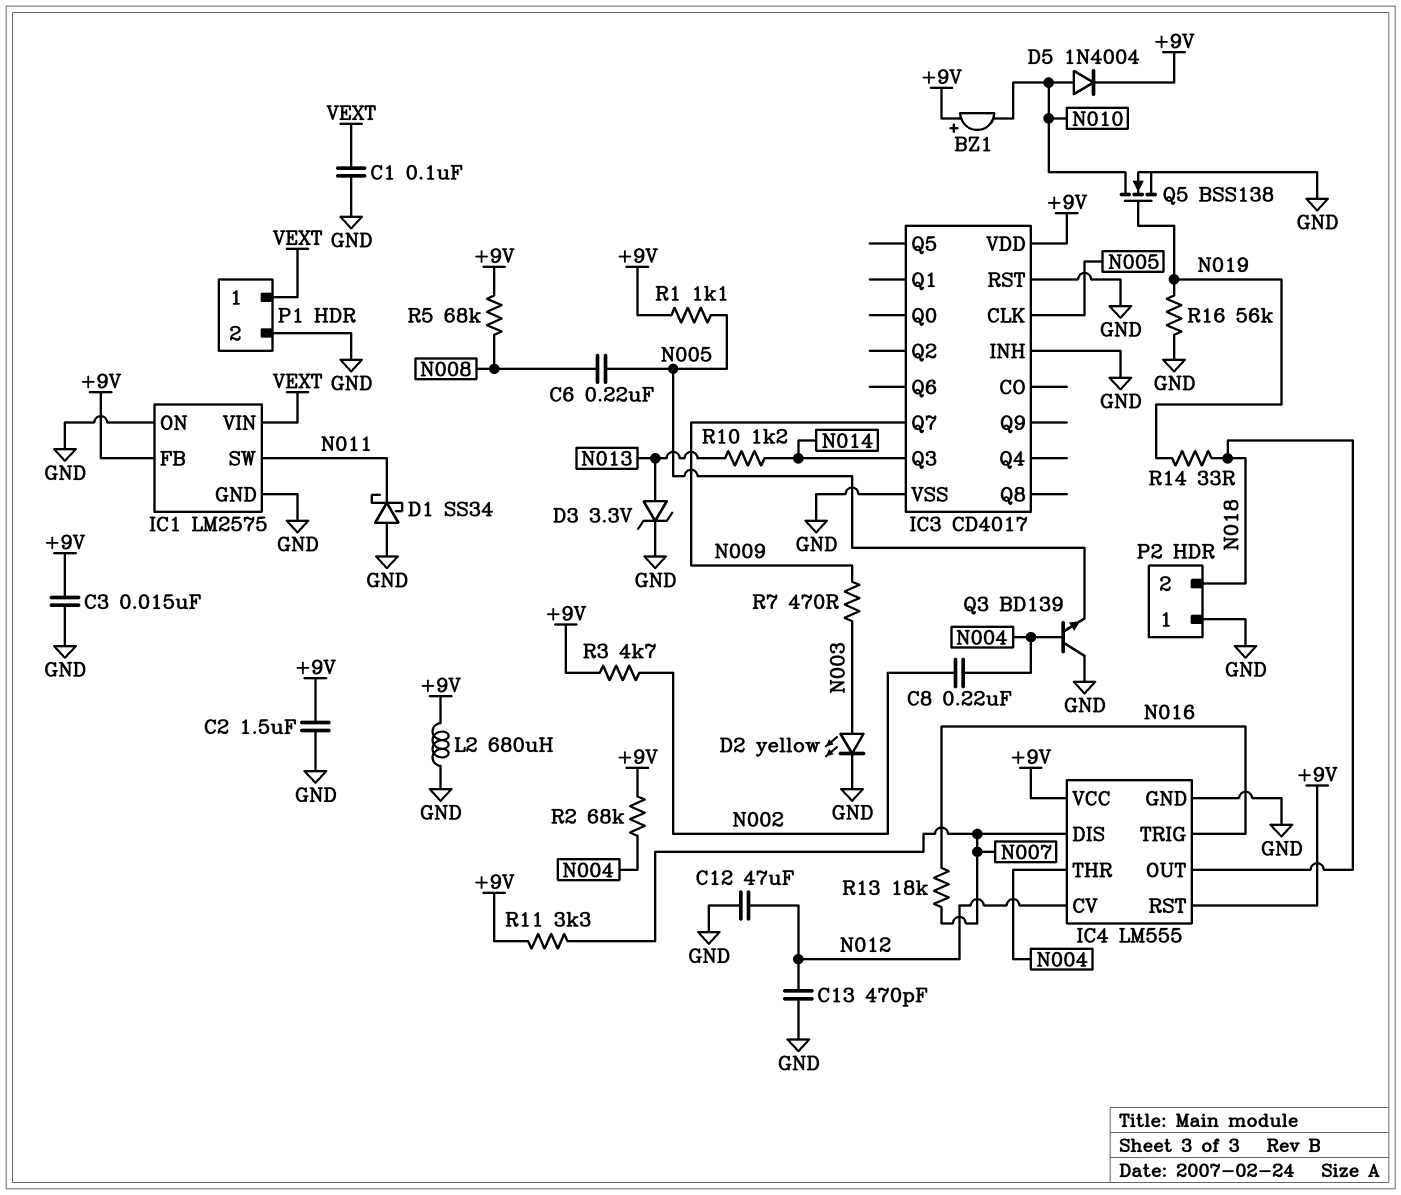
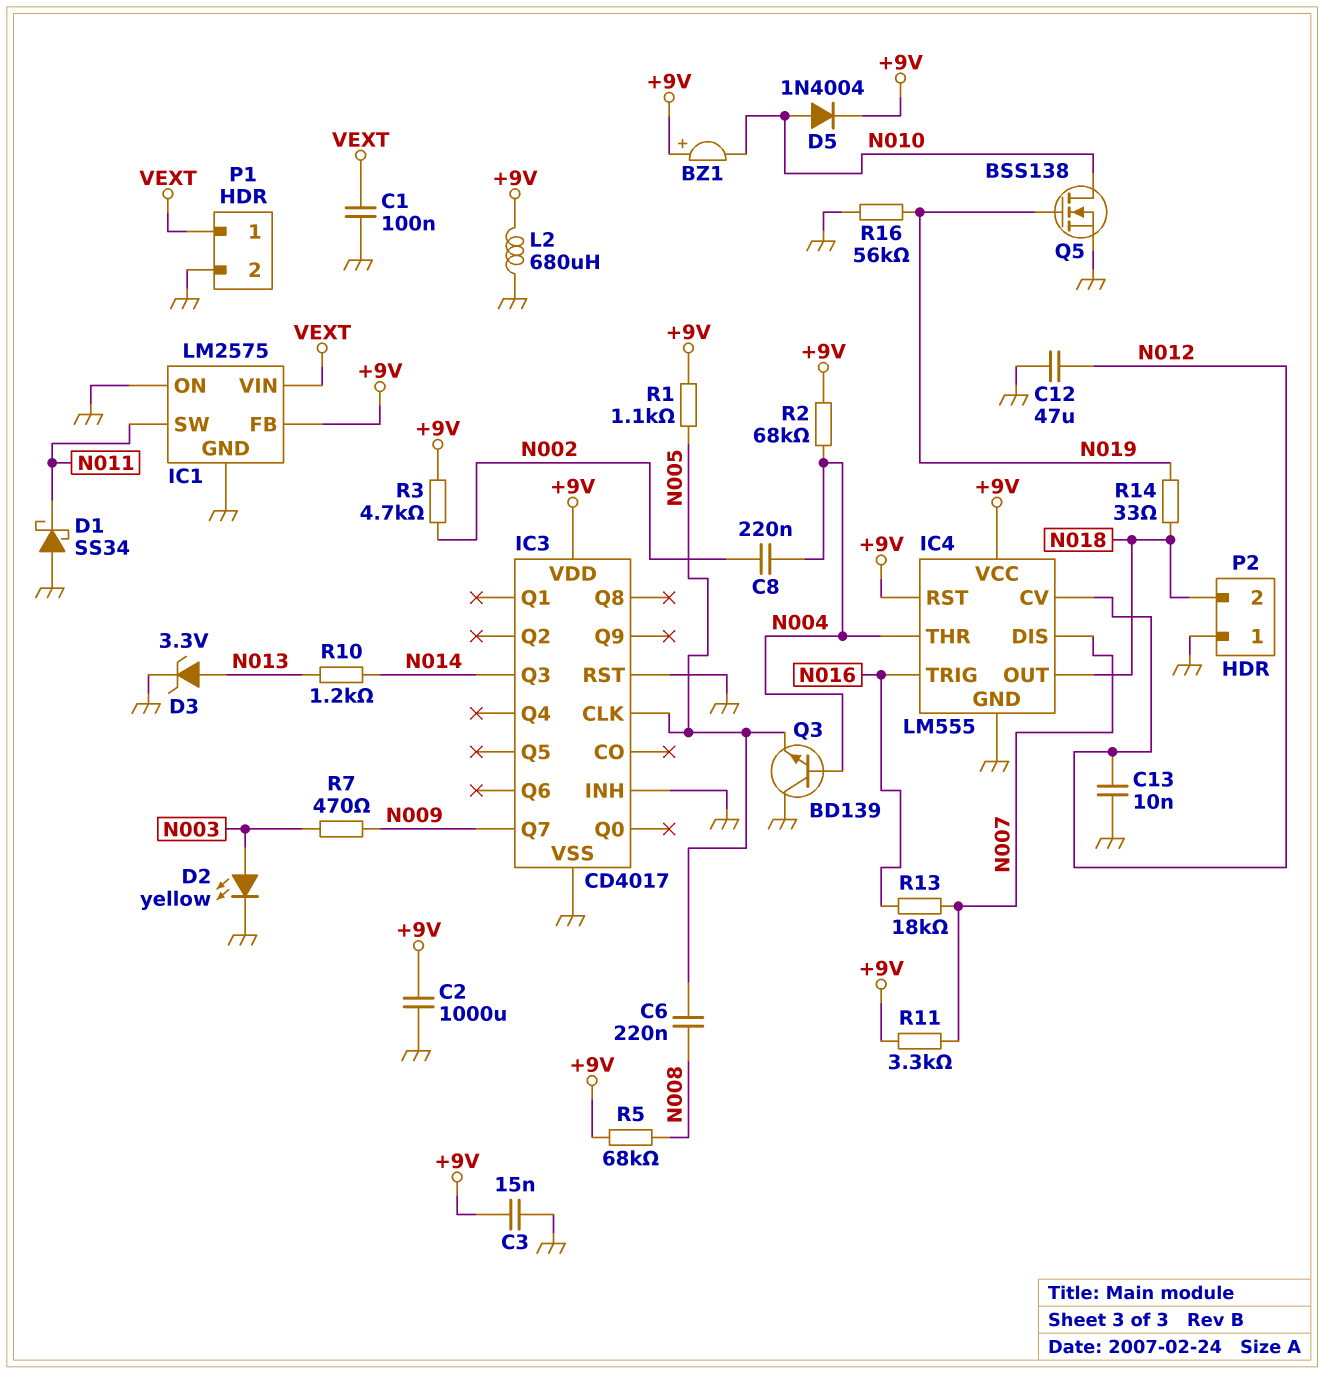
C2: 1.5uF (+9V, GND) -> 1000uF (+9V, GND)
C13: 470pF (GND, N012) -> 10nF (GND, N012)

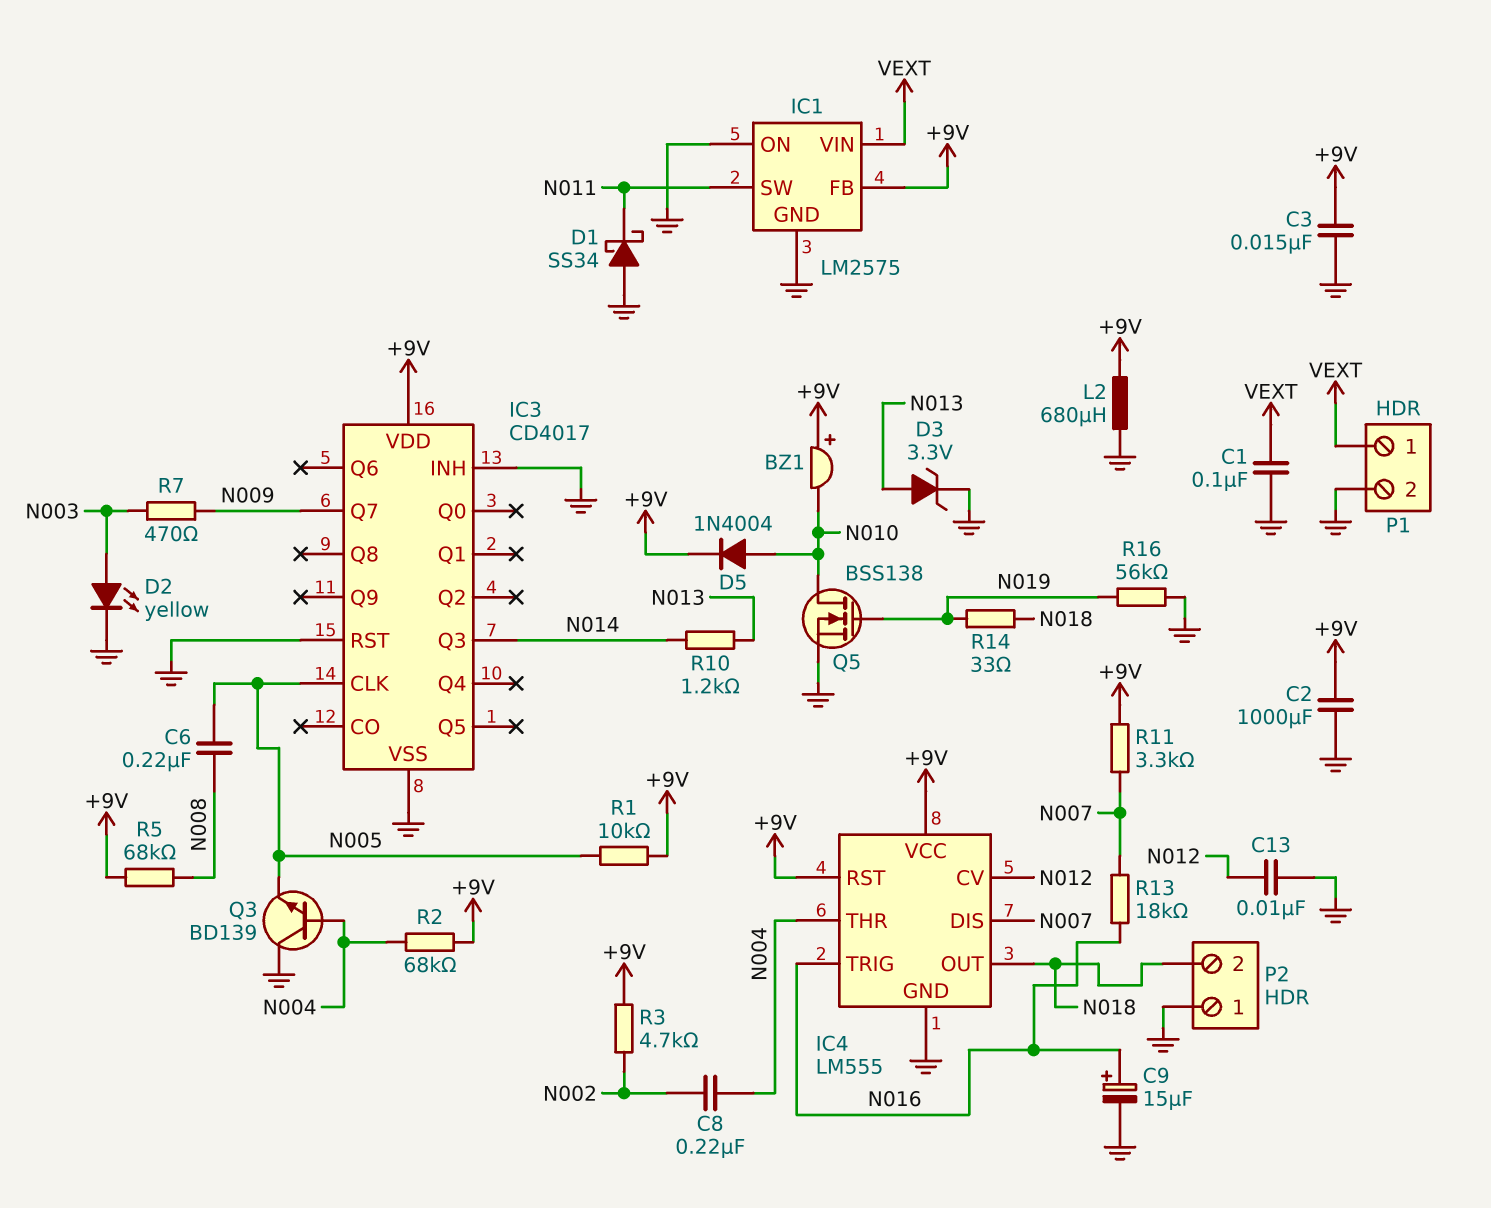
C9: none -> 15uF (plus N016, minus GND)
C12: 47uF (GND, N012) -> none
R1: 1.1k (+9V, N005) -> 10k (+9V, N005)

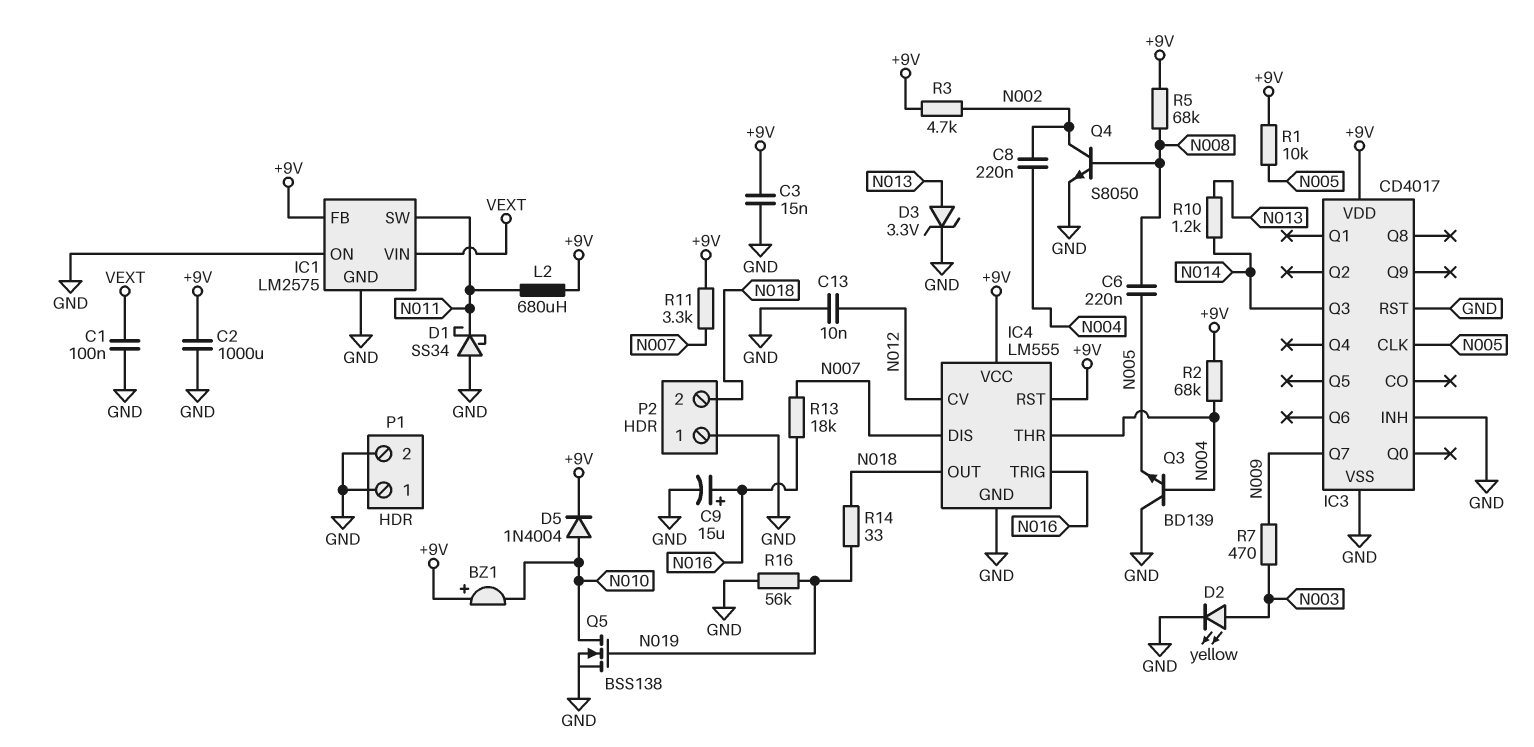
L2: 680uH (+9V, GND) -> 680uH (+9V, N011)
P1 pin 1: VEXT -> GND
Q4: none -> NPN S8050 (B N008, C N002, E GND)

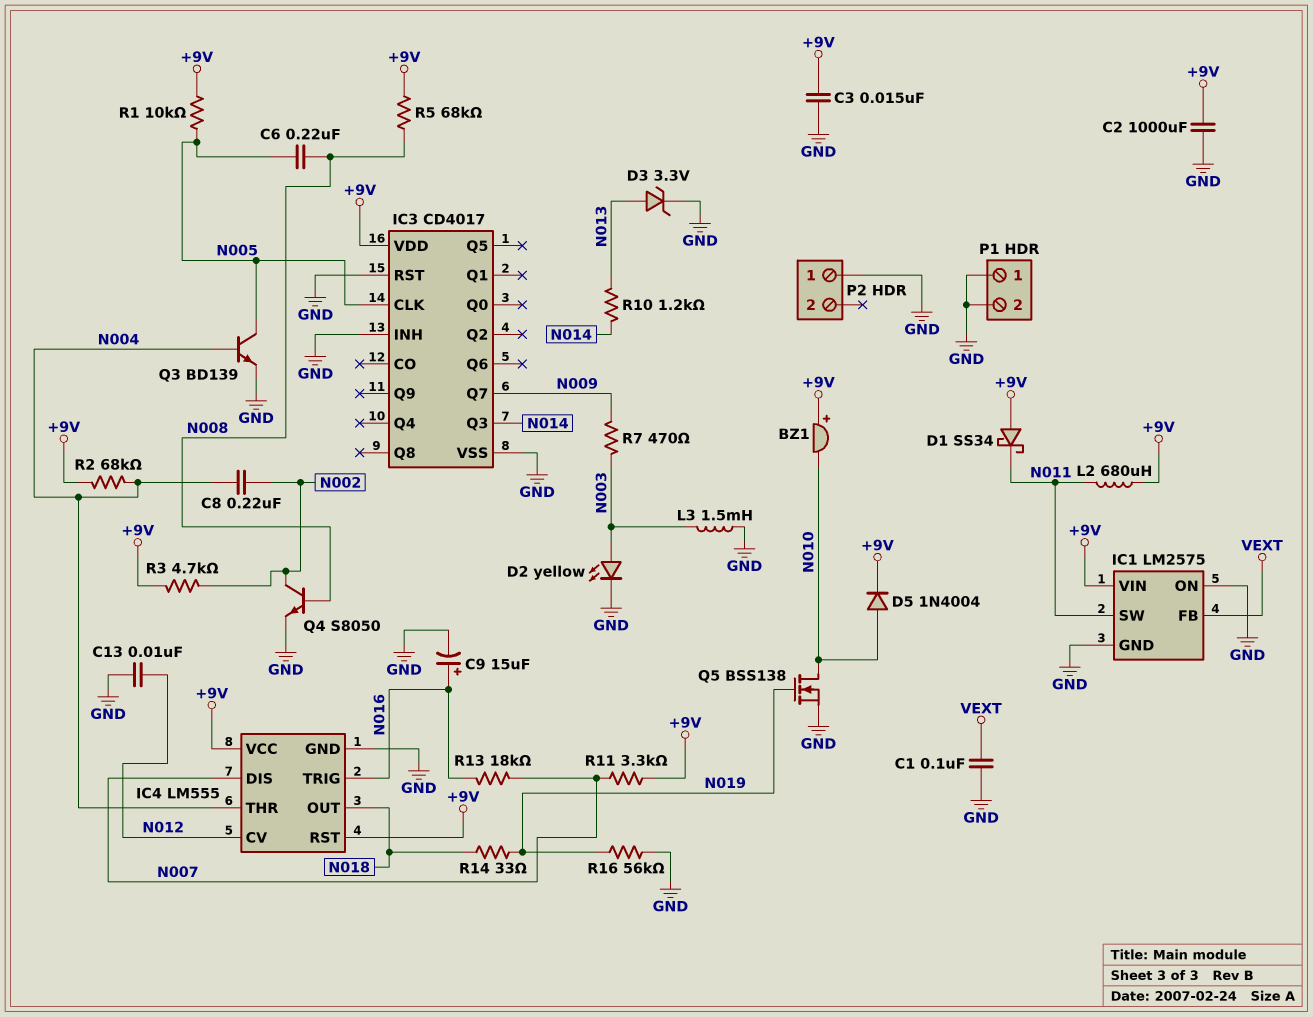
D1: schottky SS34 (A GND, K N011) -> schottky SS34 (A +9V, K N011)
IC1 pin FB: +9V -> VEXT
IC1 pin VIN: VEXT -> +9V
L3: none -> 1.5mH (GND, N003)
P2 pin 2: N018 -> none
Q3: NPN BD139 (B N004, C GND, E N005) -> NPN BD139 (B N004, C N005, E GND)

